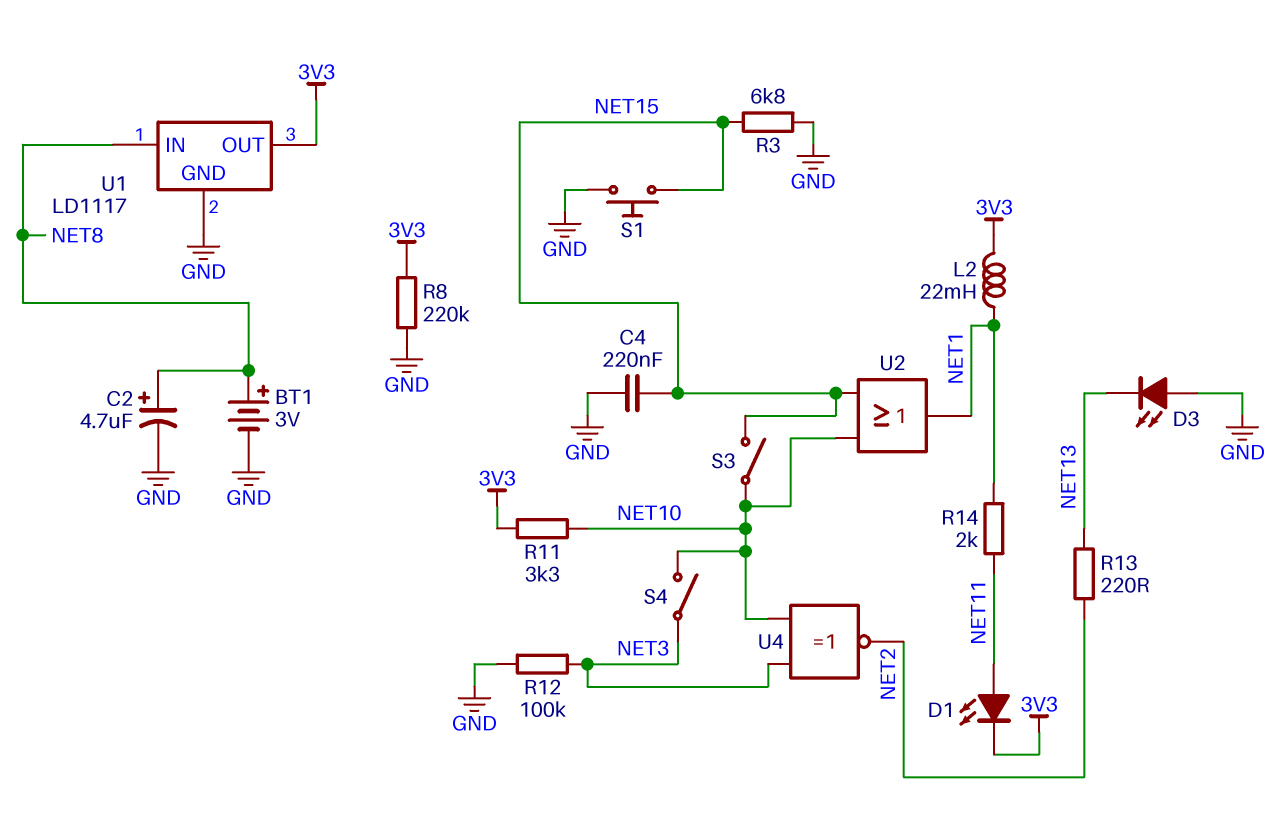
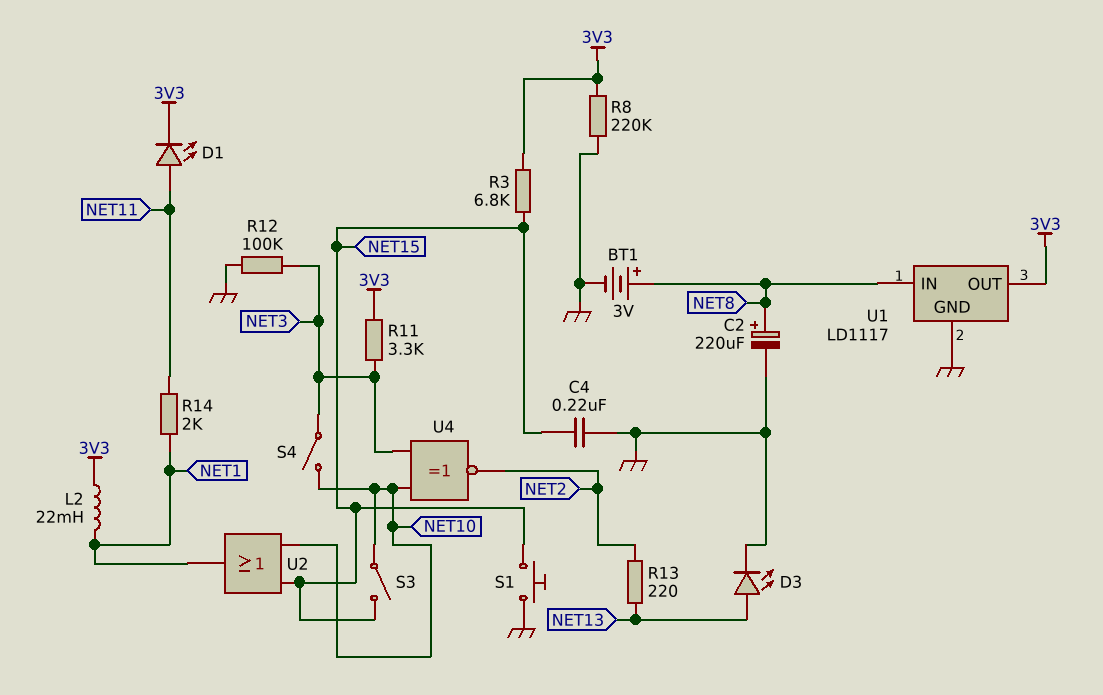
C2: 4.7uF (plus NET8, minus GND) -> 220uF (plus NET8, minus GND)
D3: LED (A GND, K NET13) -> LED (A NET13, K GND)
R3: 6.8k (GND, NET15) -> 6.8k (3V3, NET15)
R11: 3.3k (3V3, NET10) -> 3.3k (3V3, NET3)

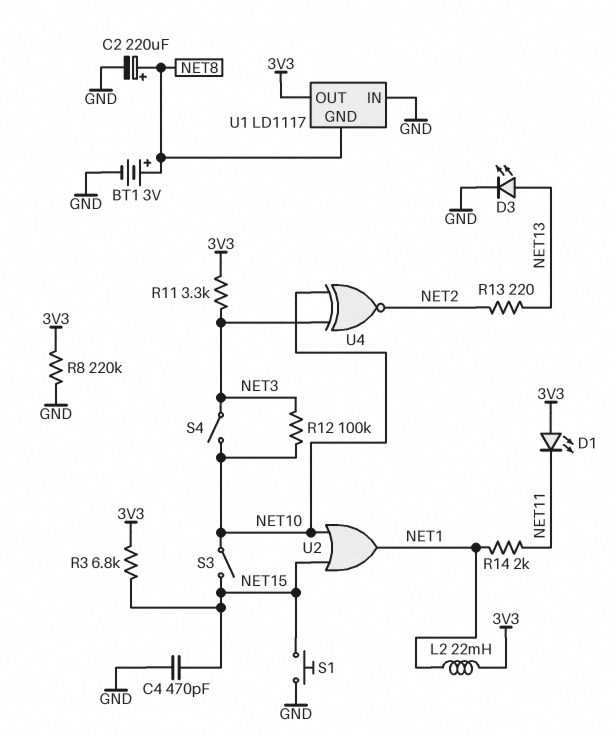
C4: 220nF (GND, NET15) -> 470pF (GND, NET15)
D1: LED (A NET11, K 3V3) -> LED (A 3V3, K NET11)
R12: 100k (GND, NET3) -> 100k (NET3, NET10)
U1 pin GND: GND -> NET8
U1 pin IN: NET8 -> GND

